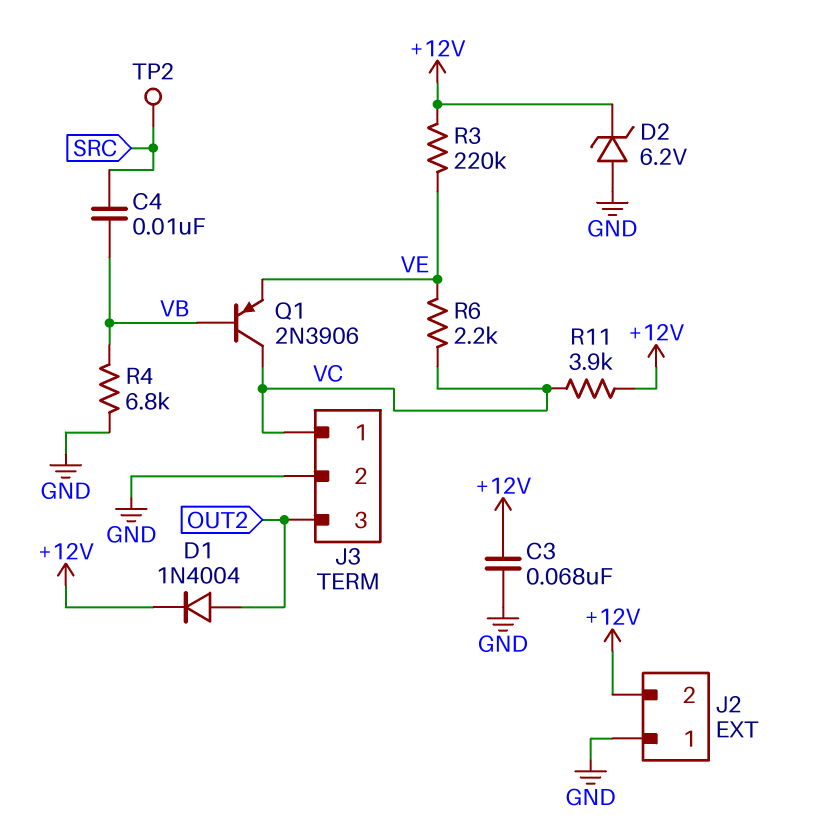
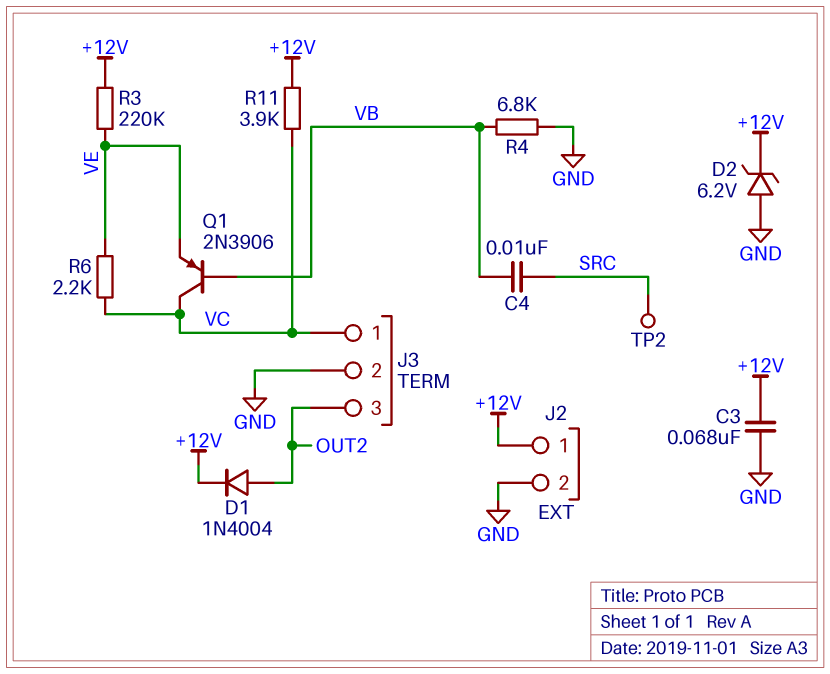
J2 pin 1: GND -> +12V
J2 pin 2: +12V -> GND

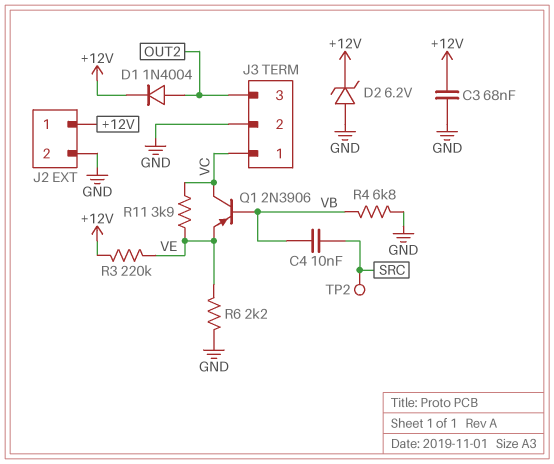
R6: 2.2k (VC, VE) -> 2.2k (GND, VE)
R11: 3.9k (+12V, VC) -> 3.9k (VC, VE)

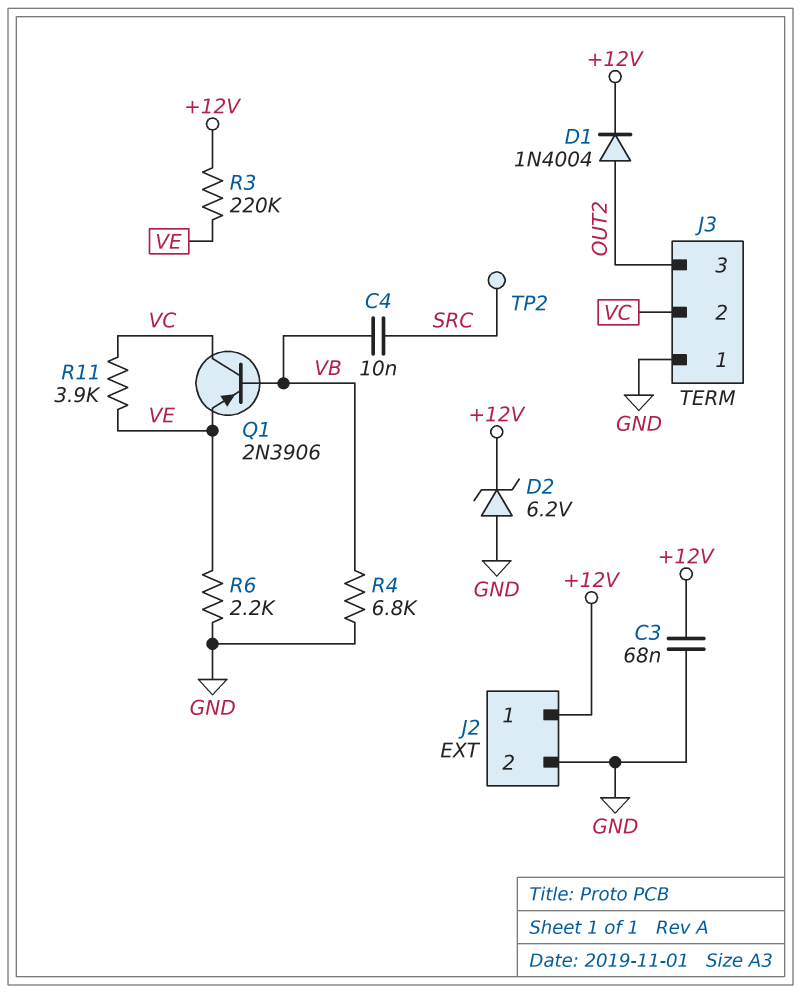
J3 pin 1: VC -> GND
J3 pin 2: GND -> VC

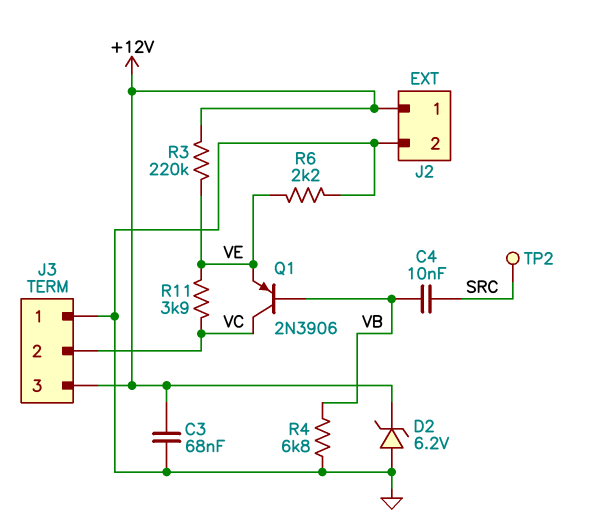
D1: diode 1N4004 (A OUT2, K +12V) -> none
J3 pin 3: OUT2 -> +12V

